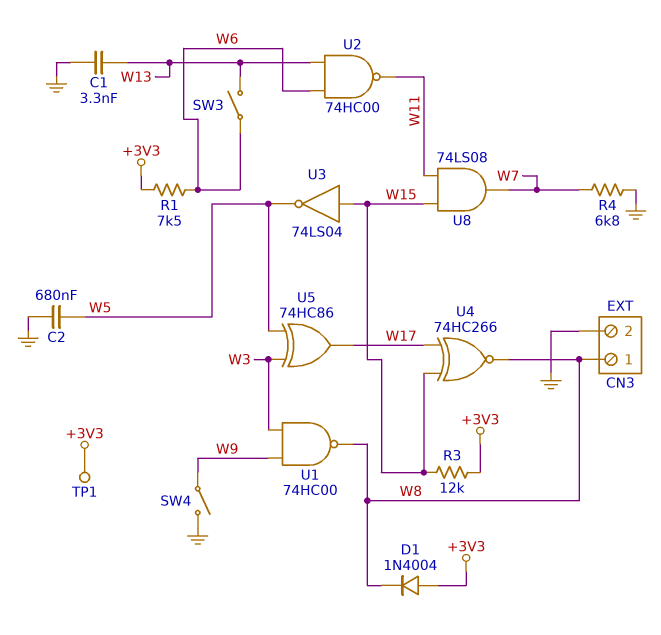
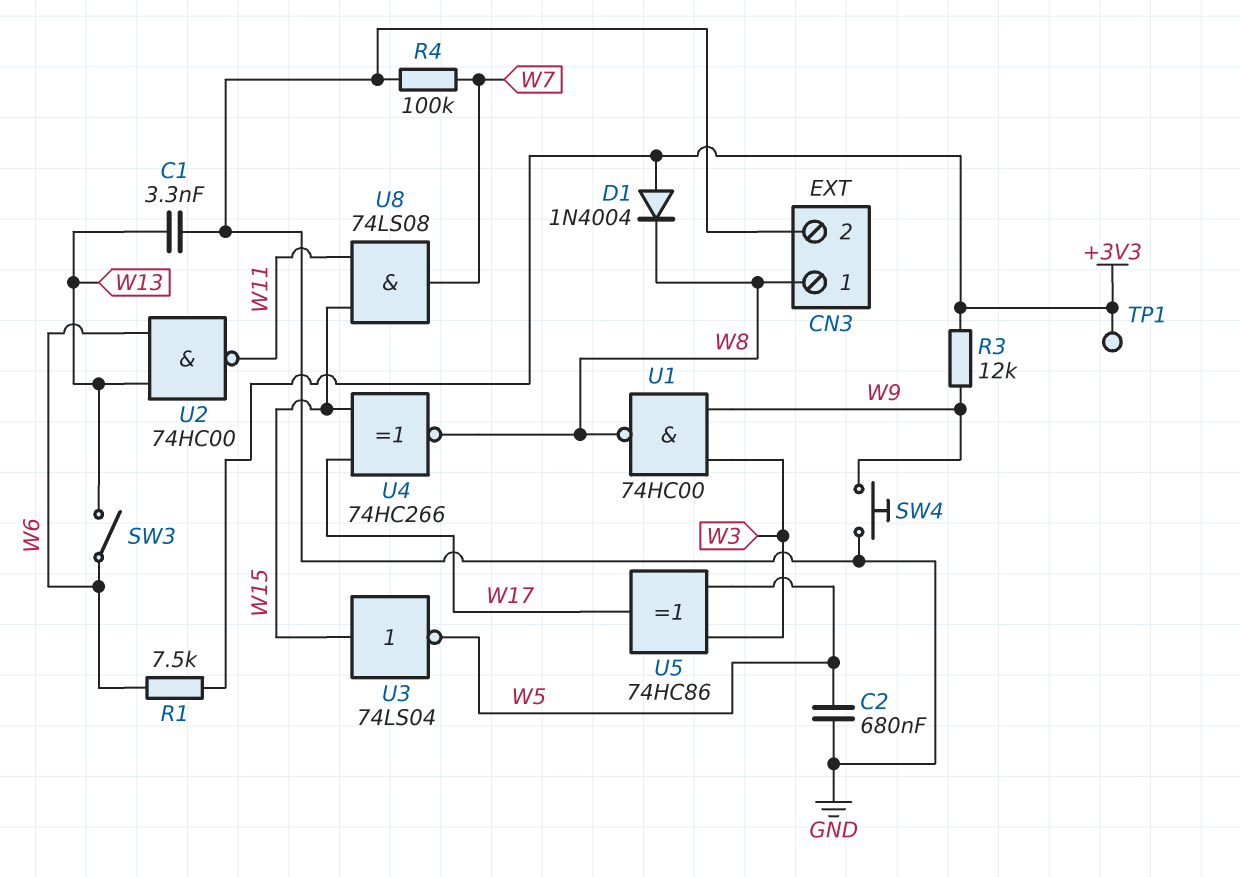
R3: 12k (+3V3, W15) -> 12k (+3V3, W9)
R4: 6.8k (GND, W7) -> 100k (GND, W7)
SW4: switch (GND, W9) -> button (GND, W9)

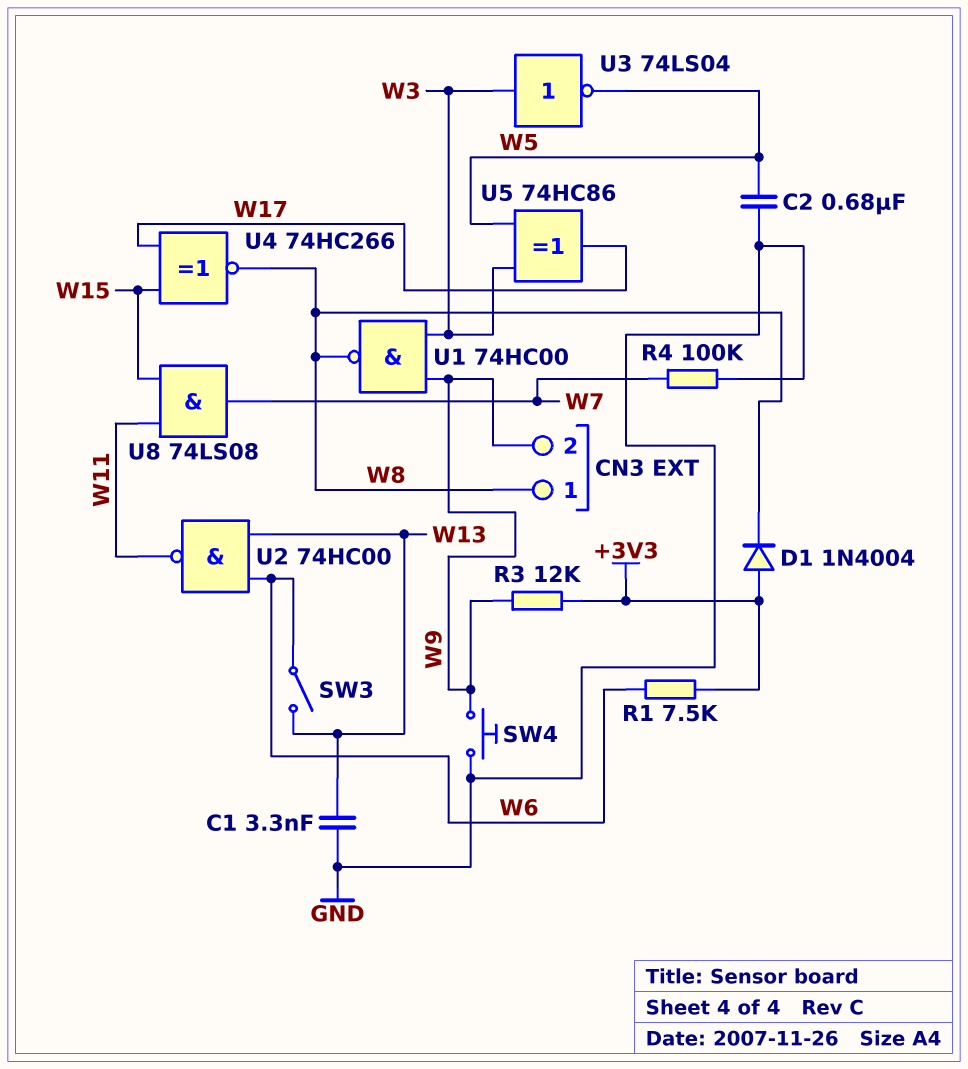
CN3 pin 2: GND -> W9
TP1: test point (+3V3) -> none
U3: NOT 74LS04 (in W15, out W5) -> NOT 74LS04 (in W3, out W5)

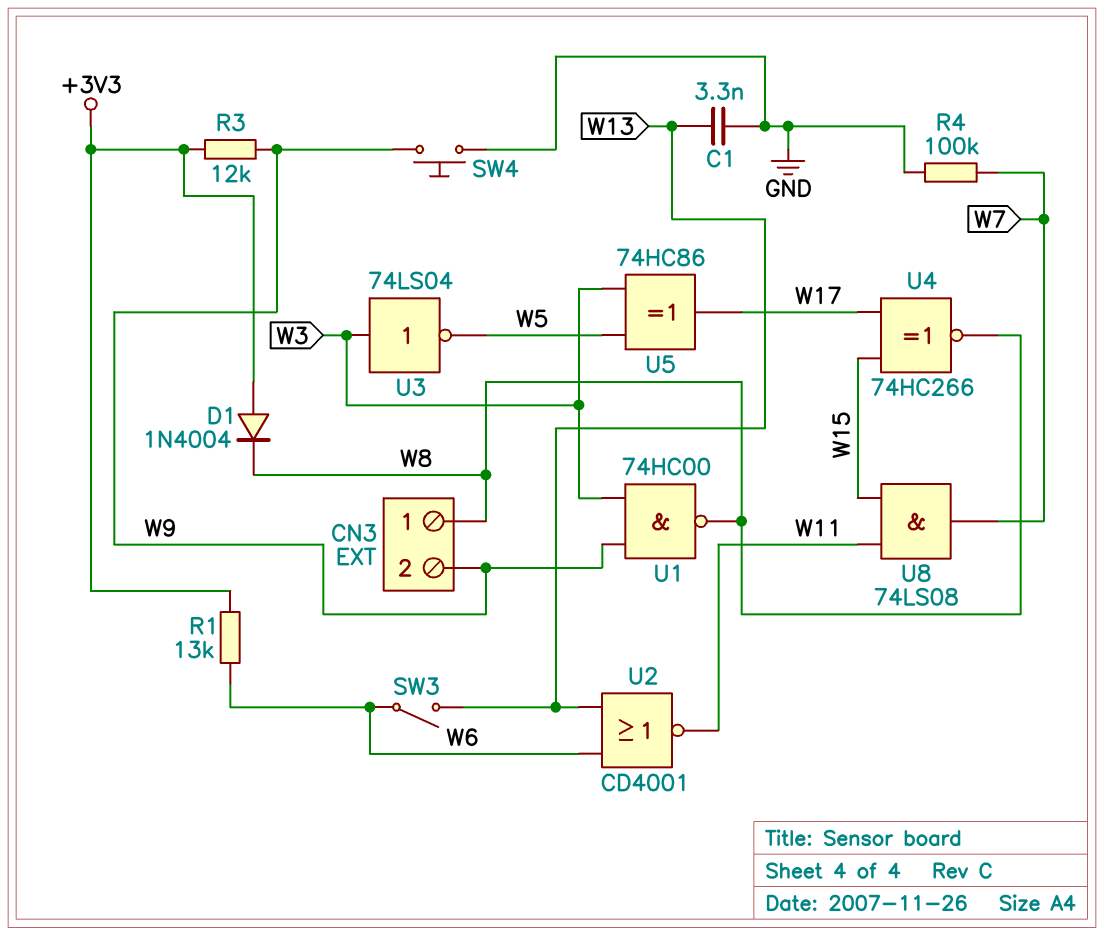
C2: 680nF (GND, W5) -> none
R1: 7.5k (+3V3, W6) -> 13k (+3V3, W6)
U2: NAND 74HC00 (in W6, in W13, out W11) -> NOR CD4001 (in W6, in W13, out W11)

